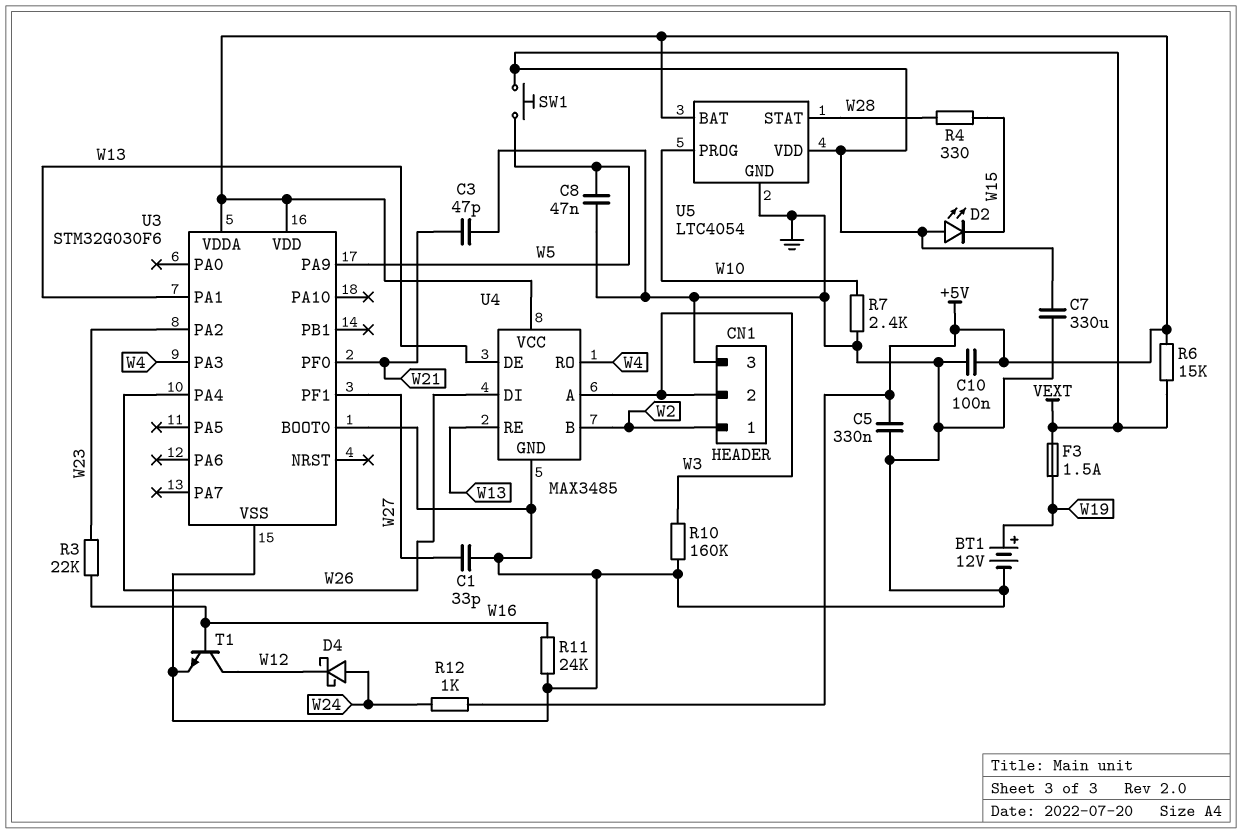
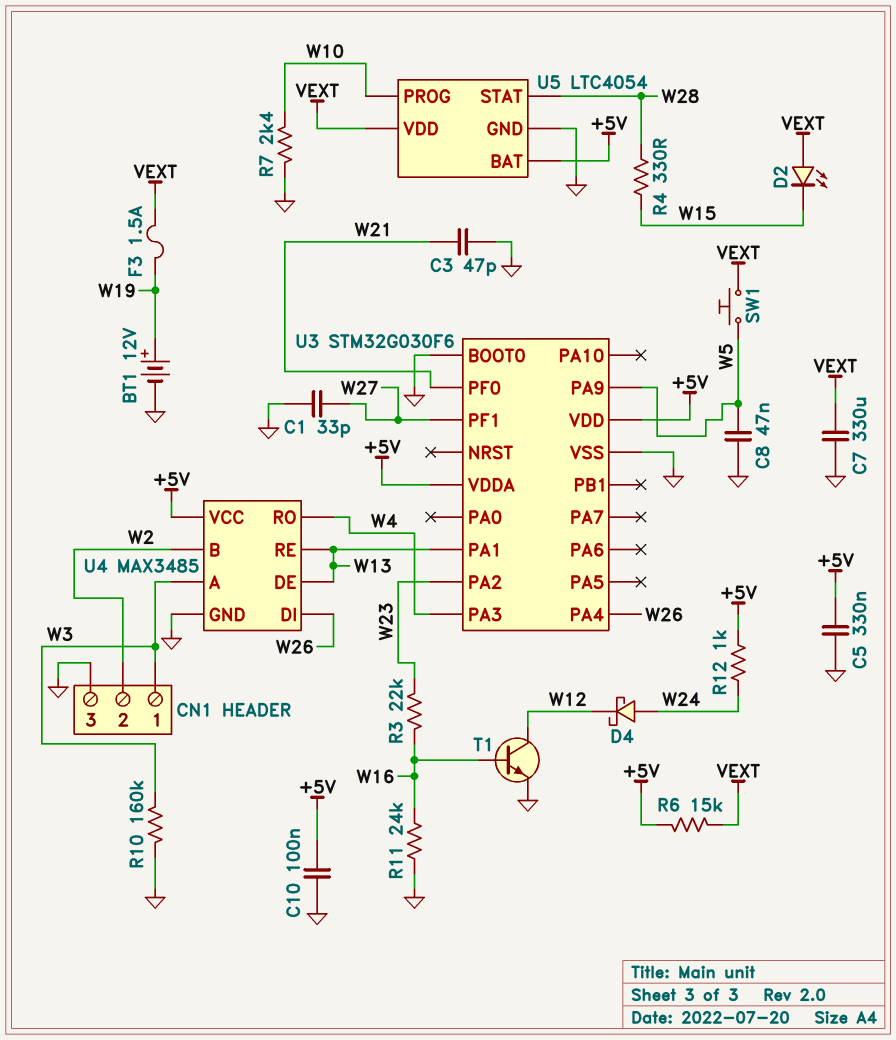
CN1 pin 1: W2 -> W3
CN1 pin 2: W3 -> W2

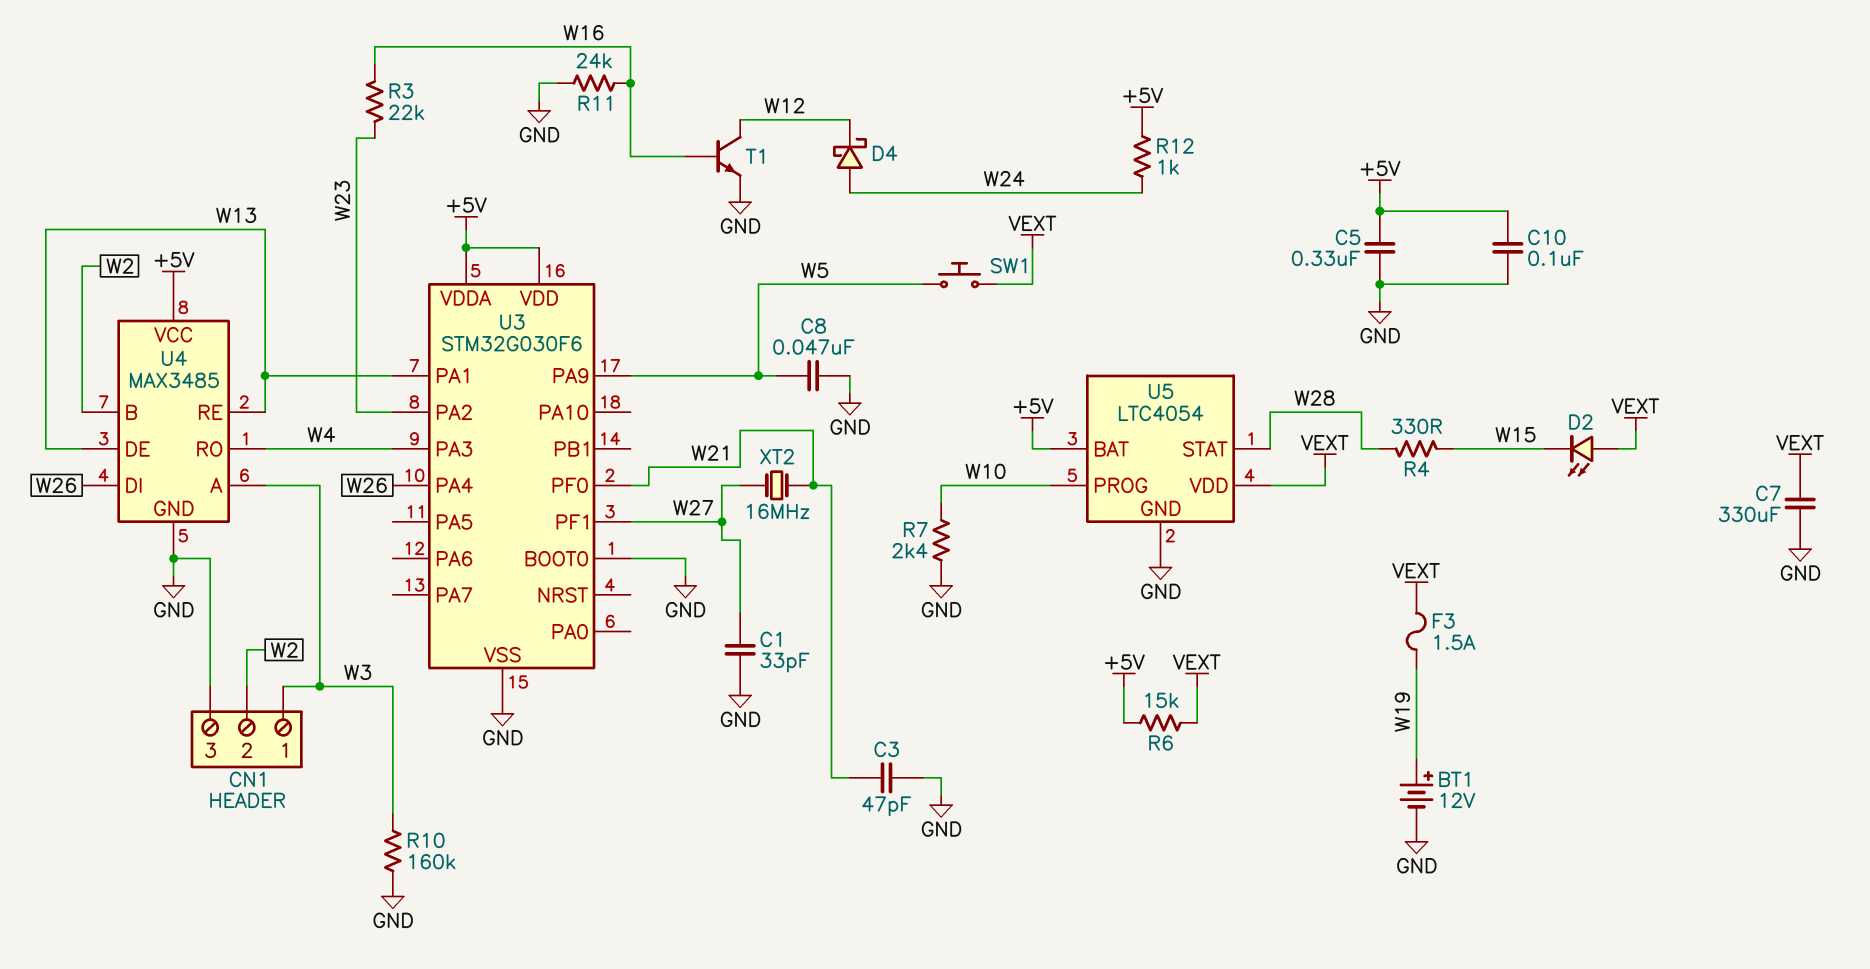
XT2: none -> 16MHz (W21, W27)

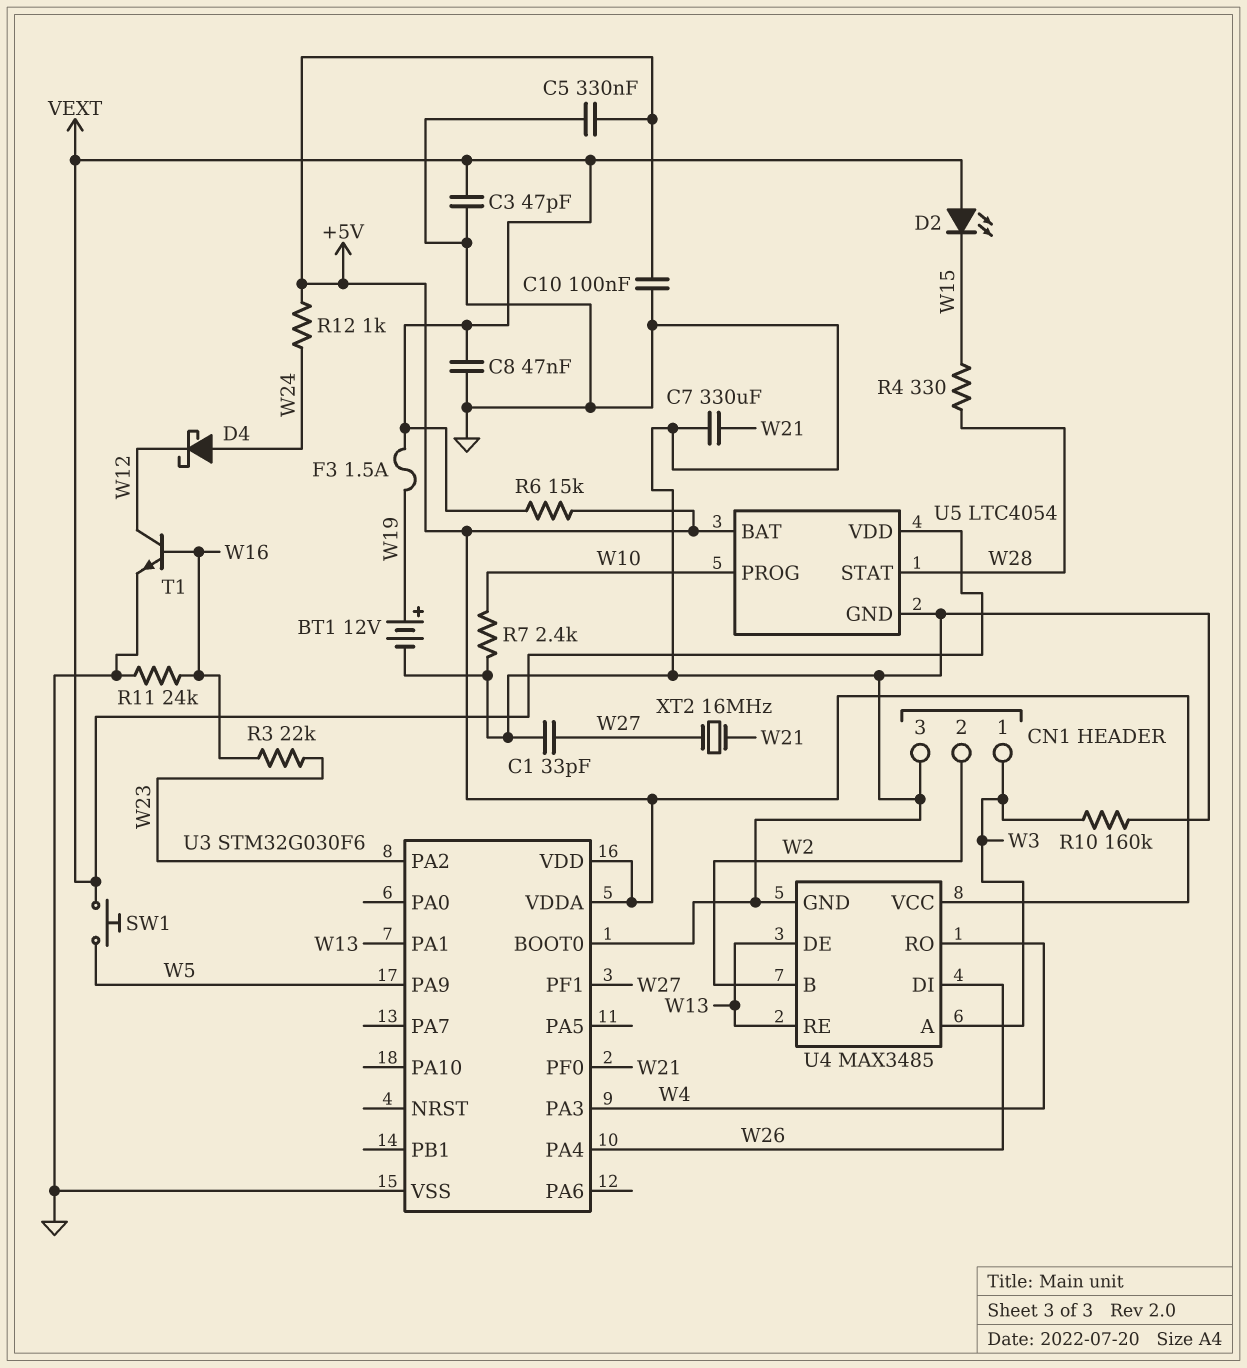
C3: 47pF (GND, W21) -> 47pF (GND, VEXT)
C7: 330uF (GND, VEXT) -> 330uF (GND, W21)
C8: 47nF (GND, W5) -> 47nF (GND, VEXT)

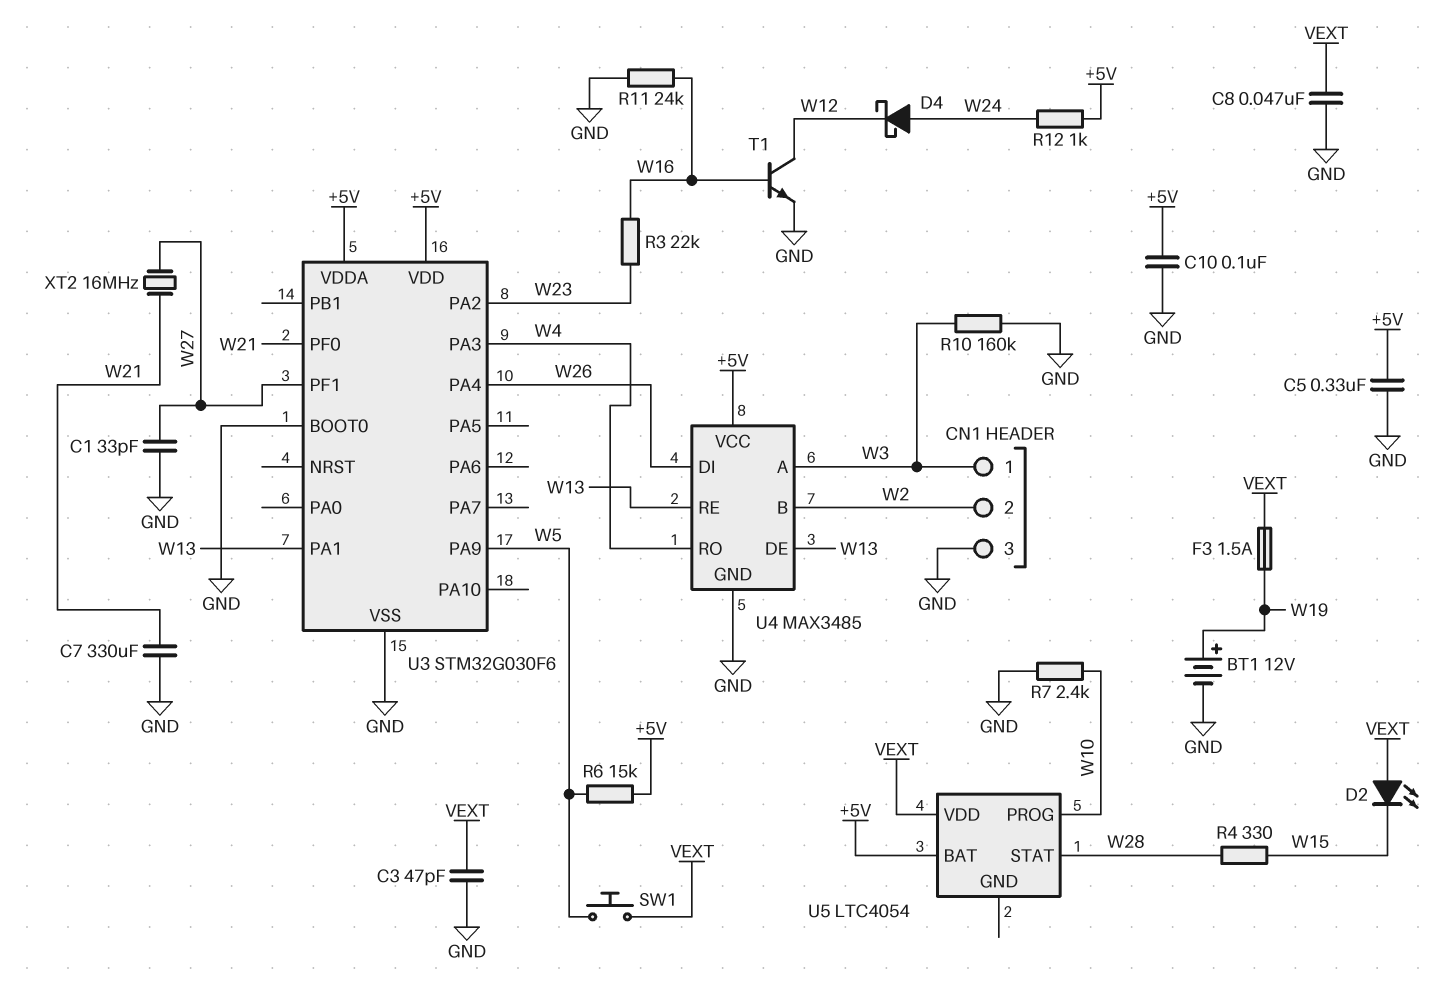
R6: 15k (+5V, VEXT) -> 15k (+5V, W5)
U5 pin GND: GND -> none

